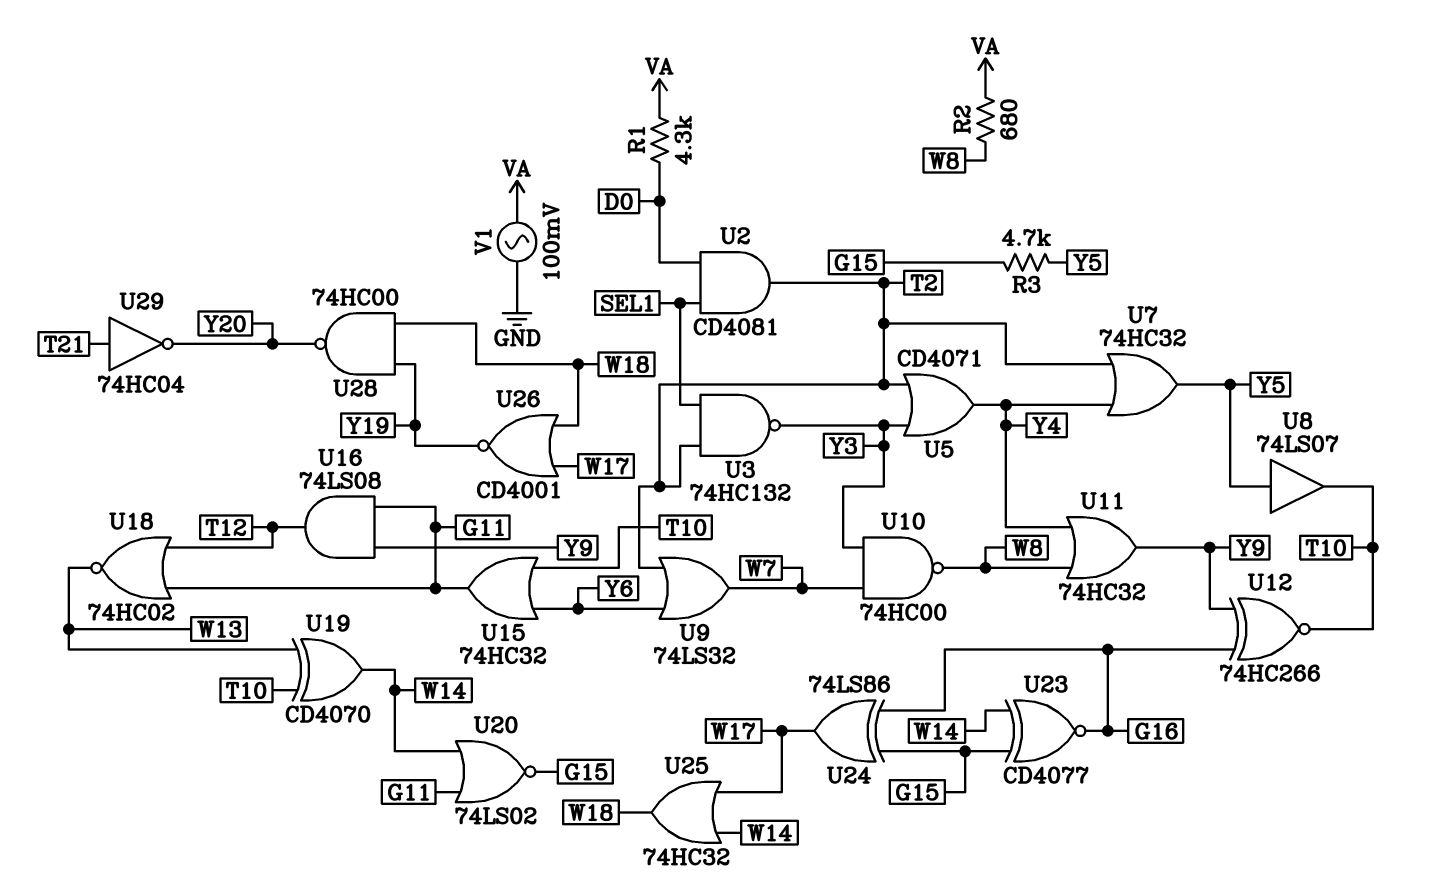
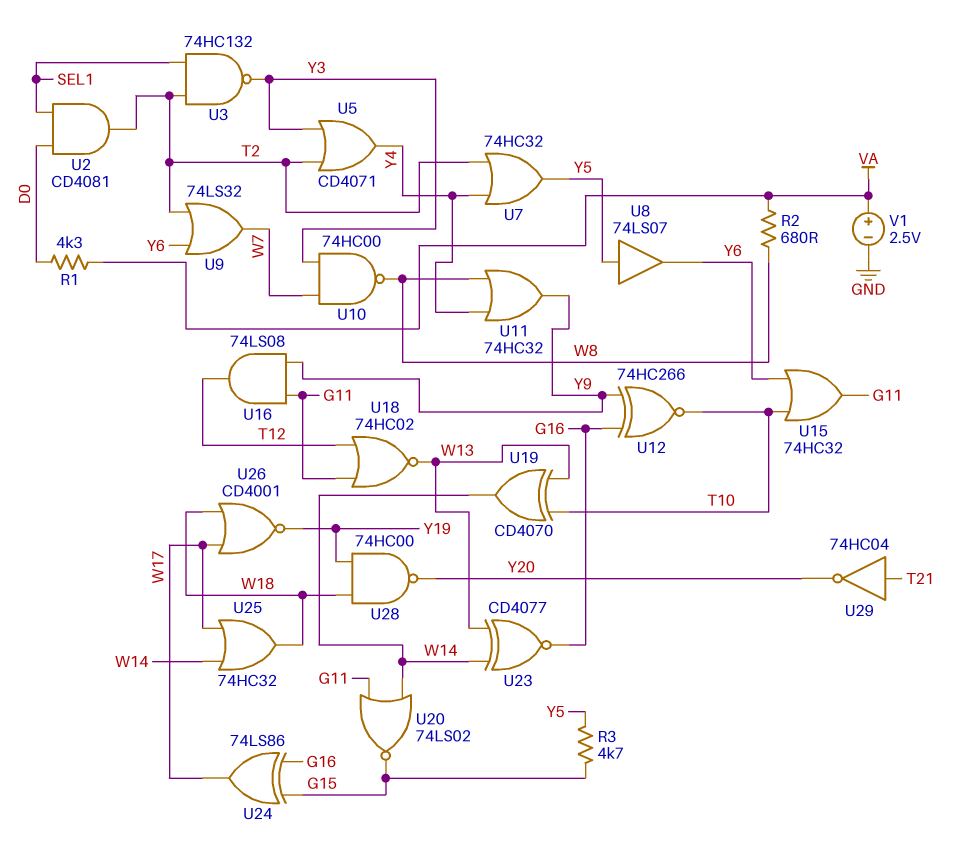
U8: buffer 74LS07 (in Y5, out T10) -> buffer 74LS07 (in Y5, out Y6)
U23: XNOR CD4077 (in G15, in W14, out G16) -> XNOR CD4077 (in W13, in W14, out G16)
V1: AC 100mV (GND, VA) -> 2.5V (plus VA, minus GND)

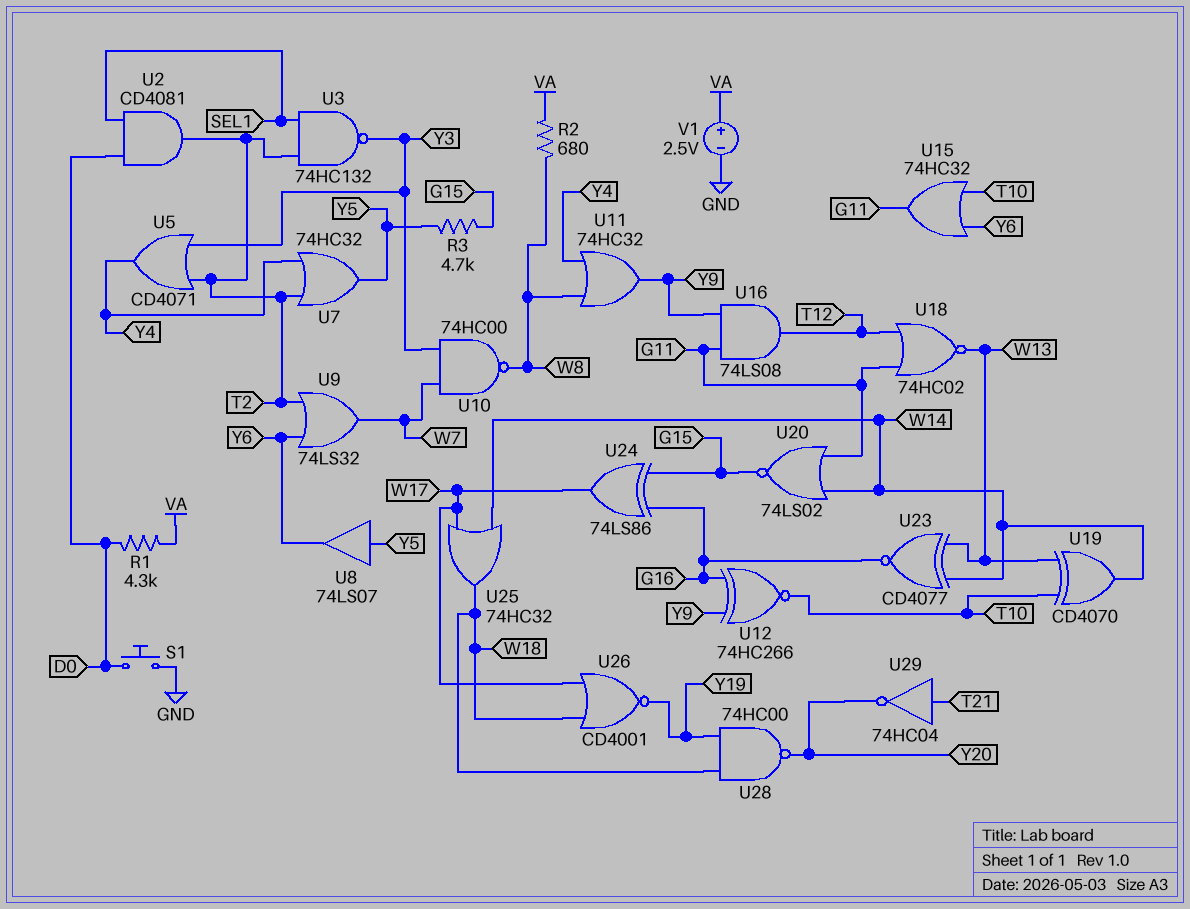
S1: none -> button (D0, GND)

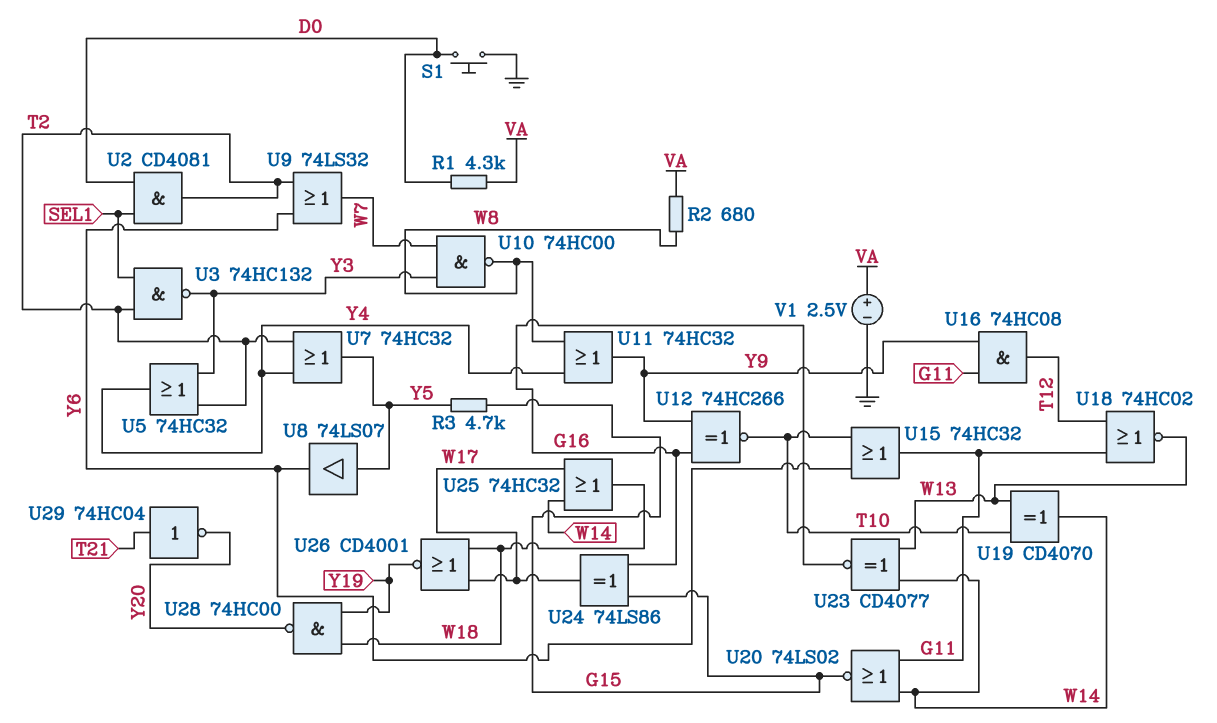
U5: OR CD4071 (in T2, in Y3, out Y4) -> OR 74HC32 (in T2, in Y3, out Y4)
U16: AND 74LS08 (in G11, in Y9, out T12) -> AND 74HC08 (in G11, in Y9, out T12)

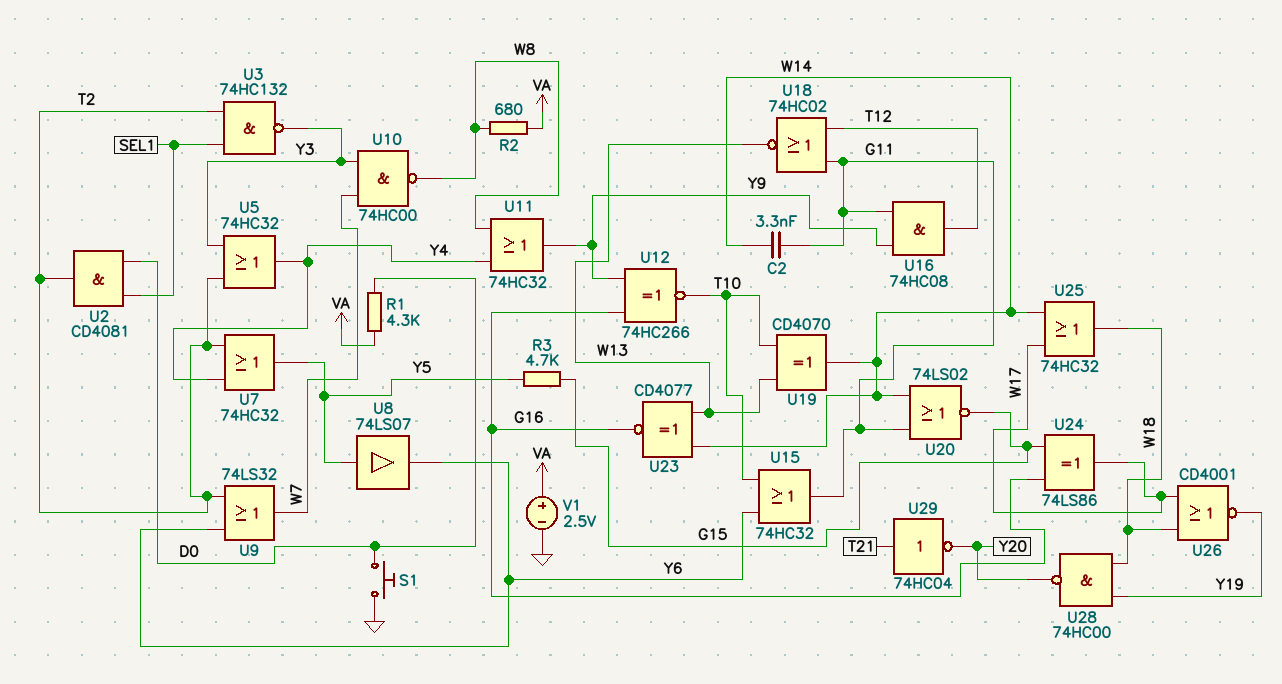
C2: none -> 3.3nF (G11, W14)

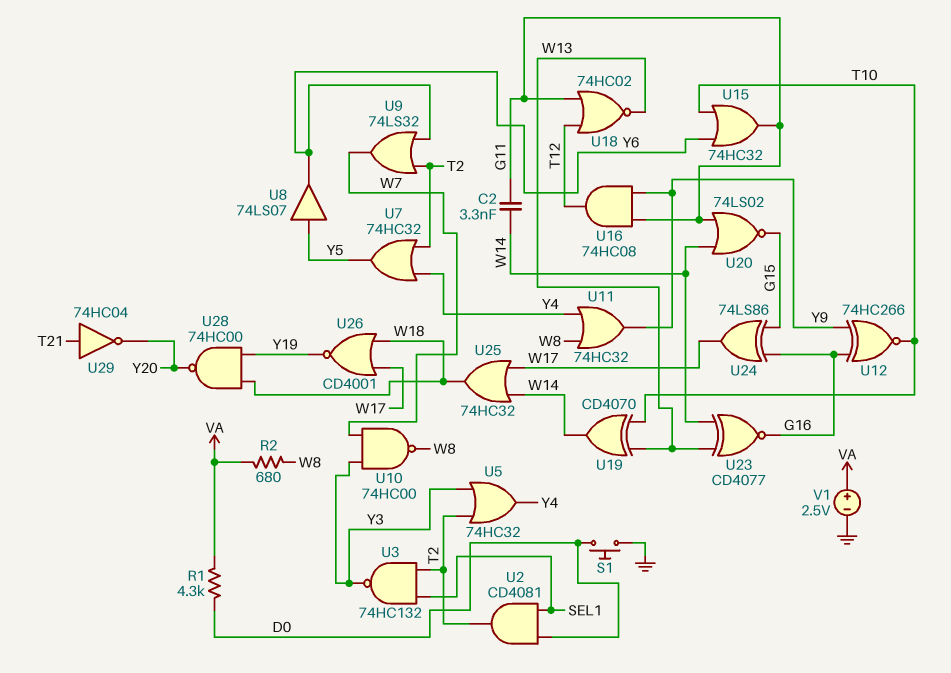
R3: 4.7k (G15, Y5) -> none

